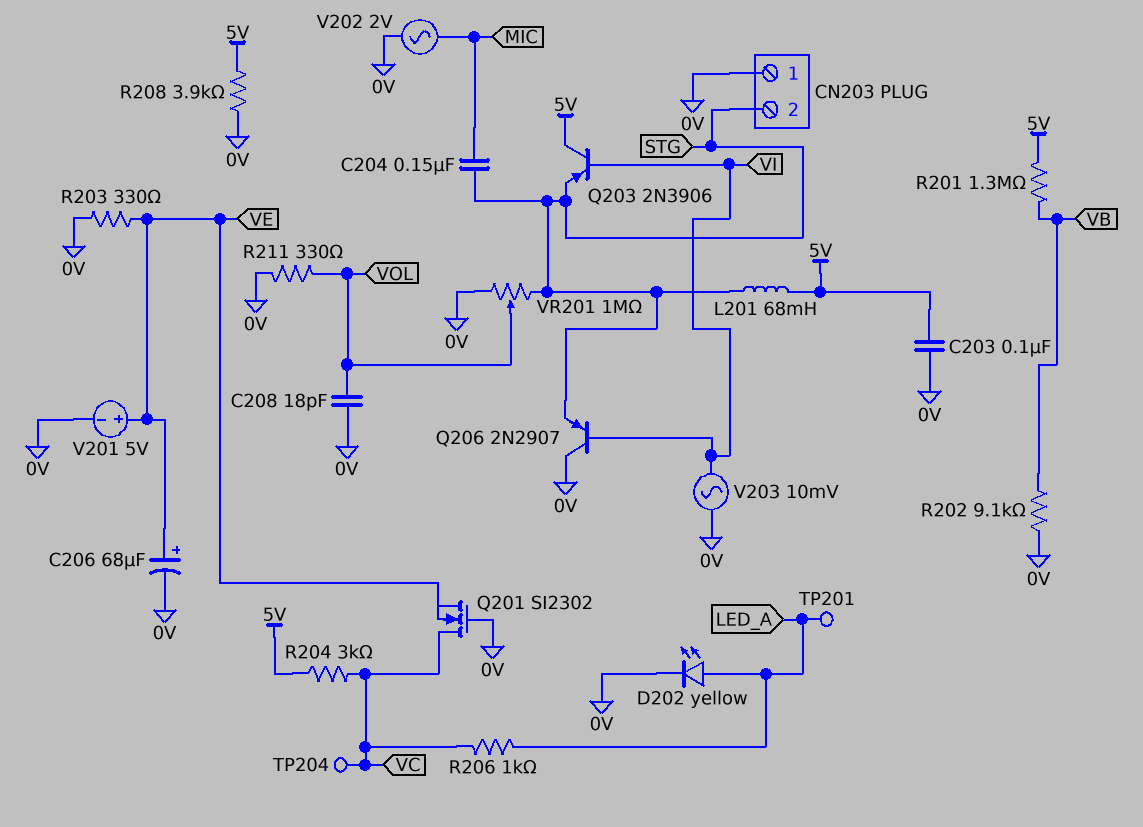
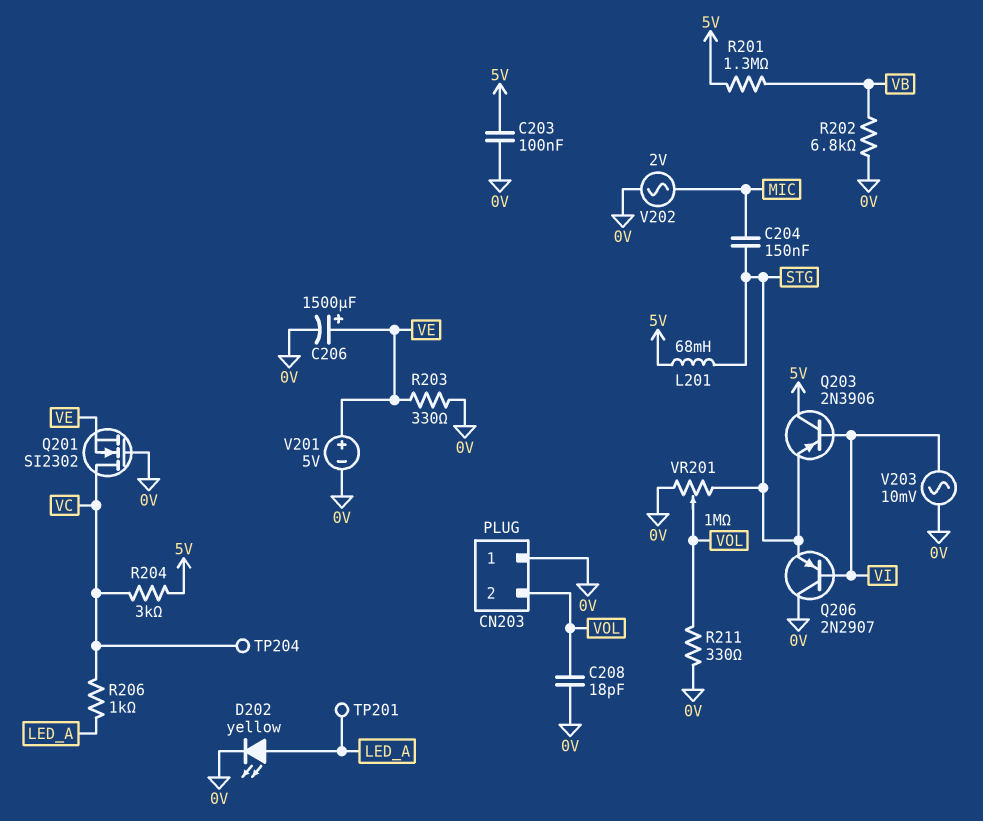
C206: 68uF (plus VE, minus 0V) -> 1500uF (plus VE, minus 0V)
CN203 pin 2: STG -> VOL
R202: 9.1k (0V, VB) -> 6.8k (0V, VB)
R208: 3.9k (0V, 5V) -> none

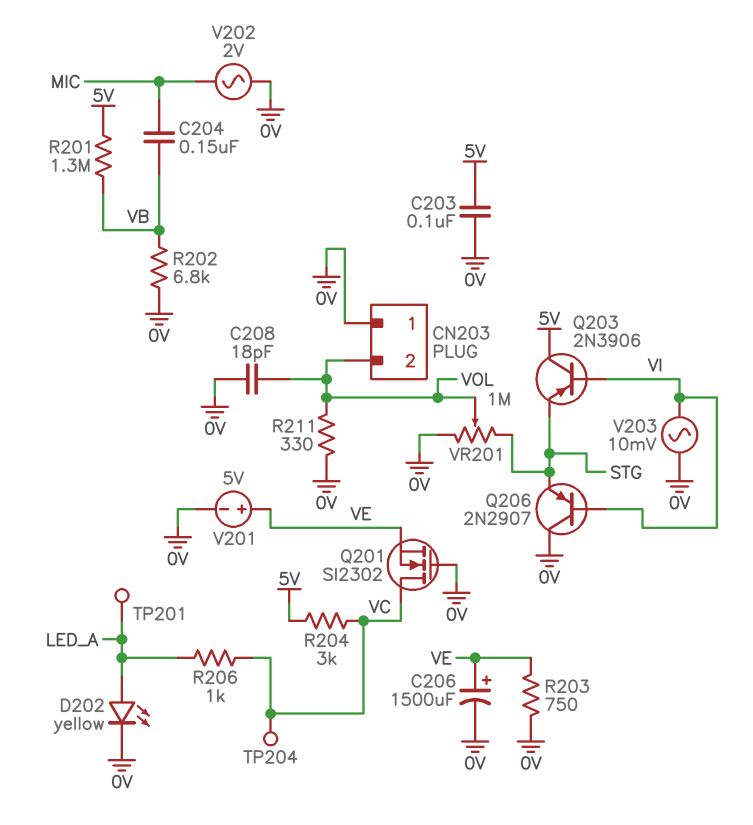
C204: 150nF (MIC, STG) -> 150nF (MIC, VB)
L201: 68mH (5V, STG) -> none
R203: 330 (0V, VE) -> 750 (0V, VE)

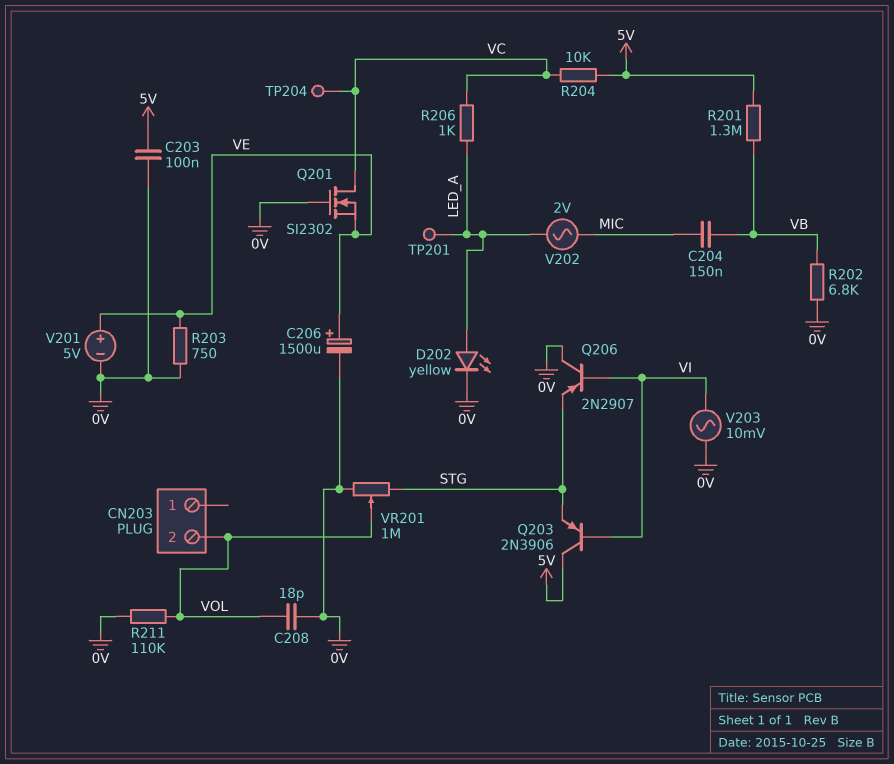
CN203 pin 1: 0V -> none
R204: 3k (5V, VC) -> 10k (5V, VC)
R211: 330 (0V, VOL) -> 110k (0V, VOL)
V202: AC 2V (0V, MIC) -> AC 2V (LED_A, MIC)

